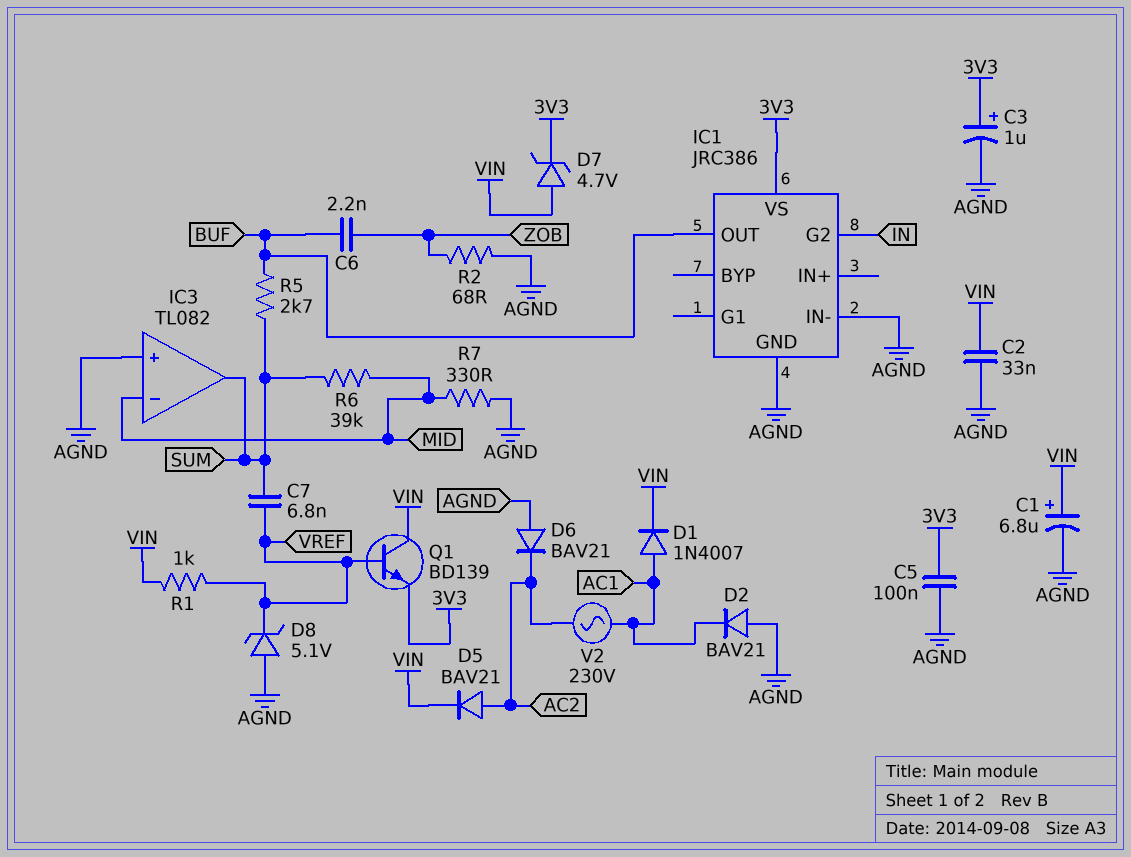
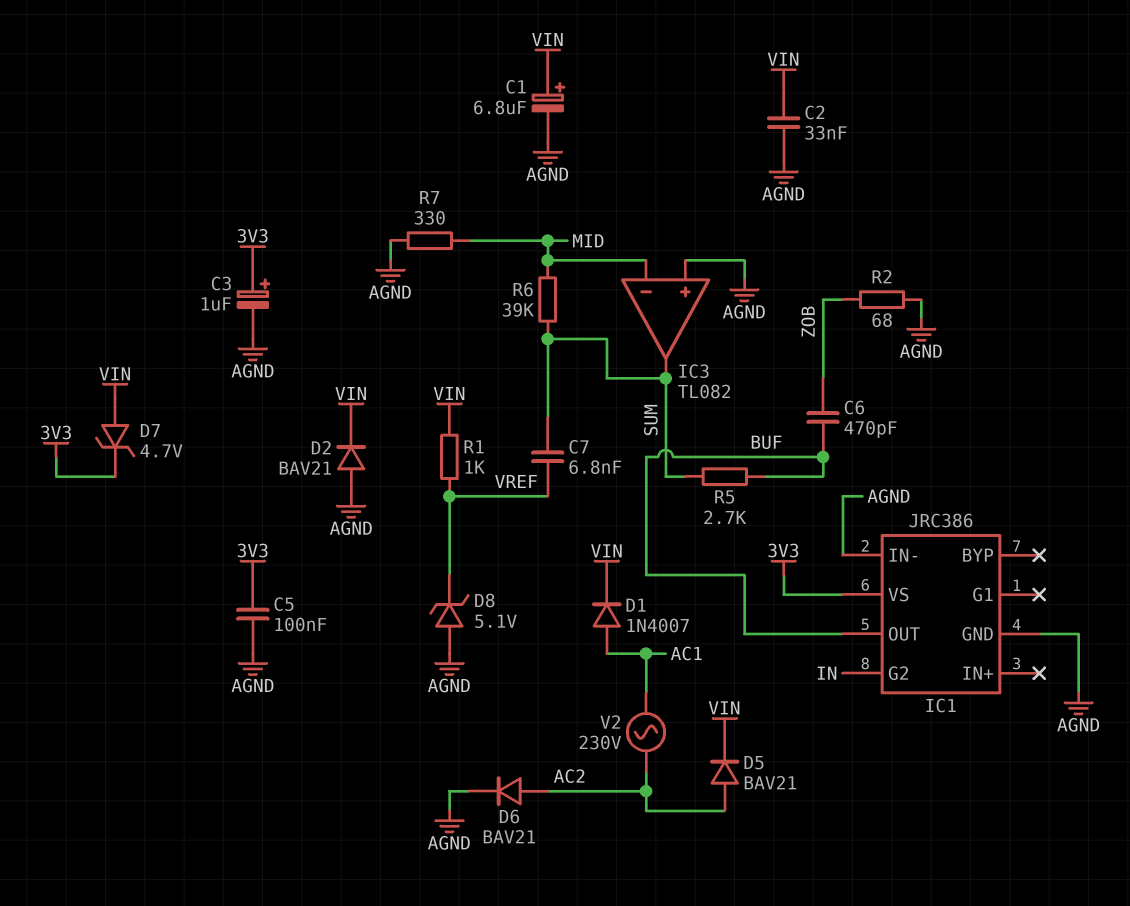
C6: 2.2nF (BUF, ZOB) -> 470pF (BUF, ZOB)
D2: diode BAV21 (A AGND, K AC1) -> diode BAV21 (A AGND, K VIN)
D6: diode BAV21 (A AGND, K AC2) -> diode BAV21 (A AC2, K AGND)
Q1: NPN BD139 (B VREF, C VIN, E 3V3) -> none

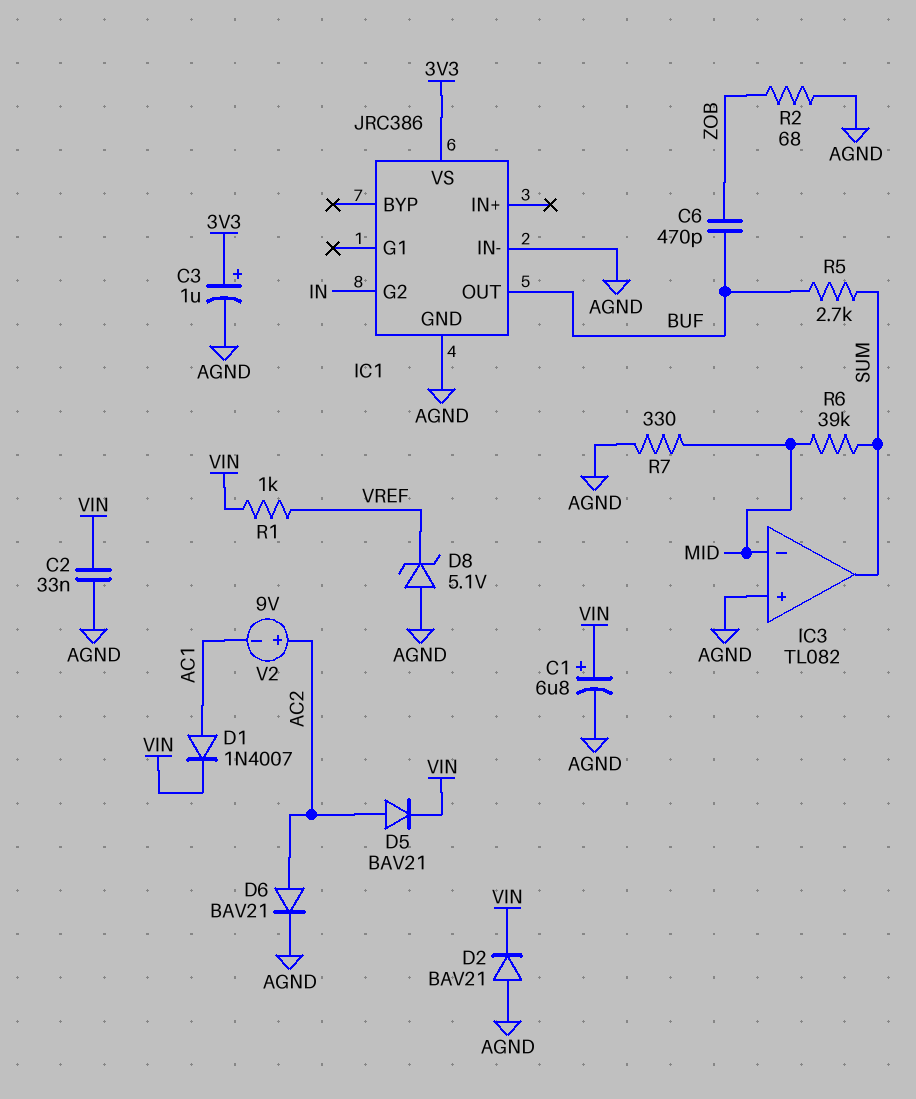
C5: 100nF (3V3, AGND) -> none
C7: 6.8nF (SUM, VREF) -> none
D7: zener 4.7V (A VIN, K 3V3) -> none
V2: AC 230V (AC1, AC2) -> 9V (plus AC2, minus AC1)

